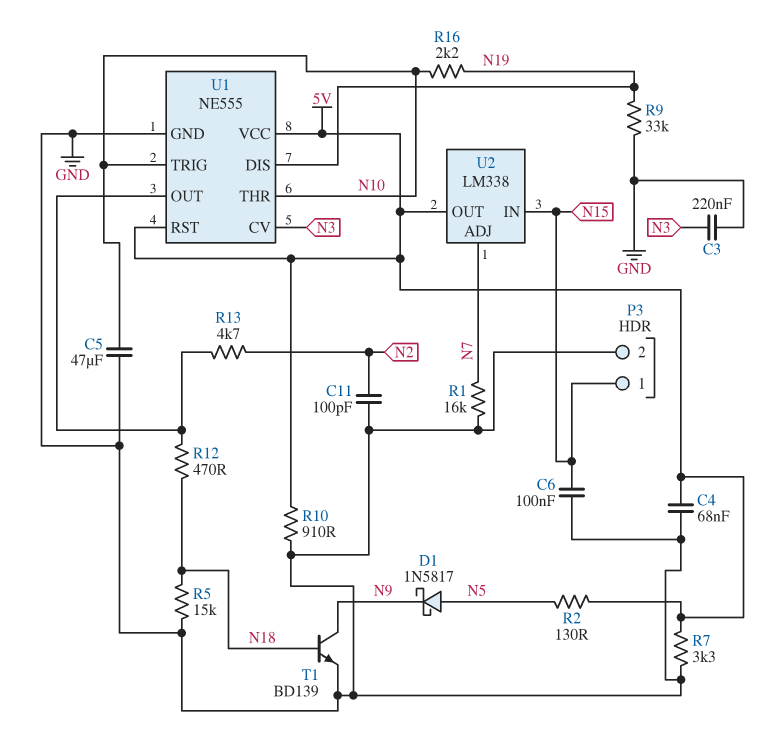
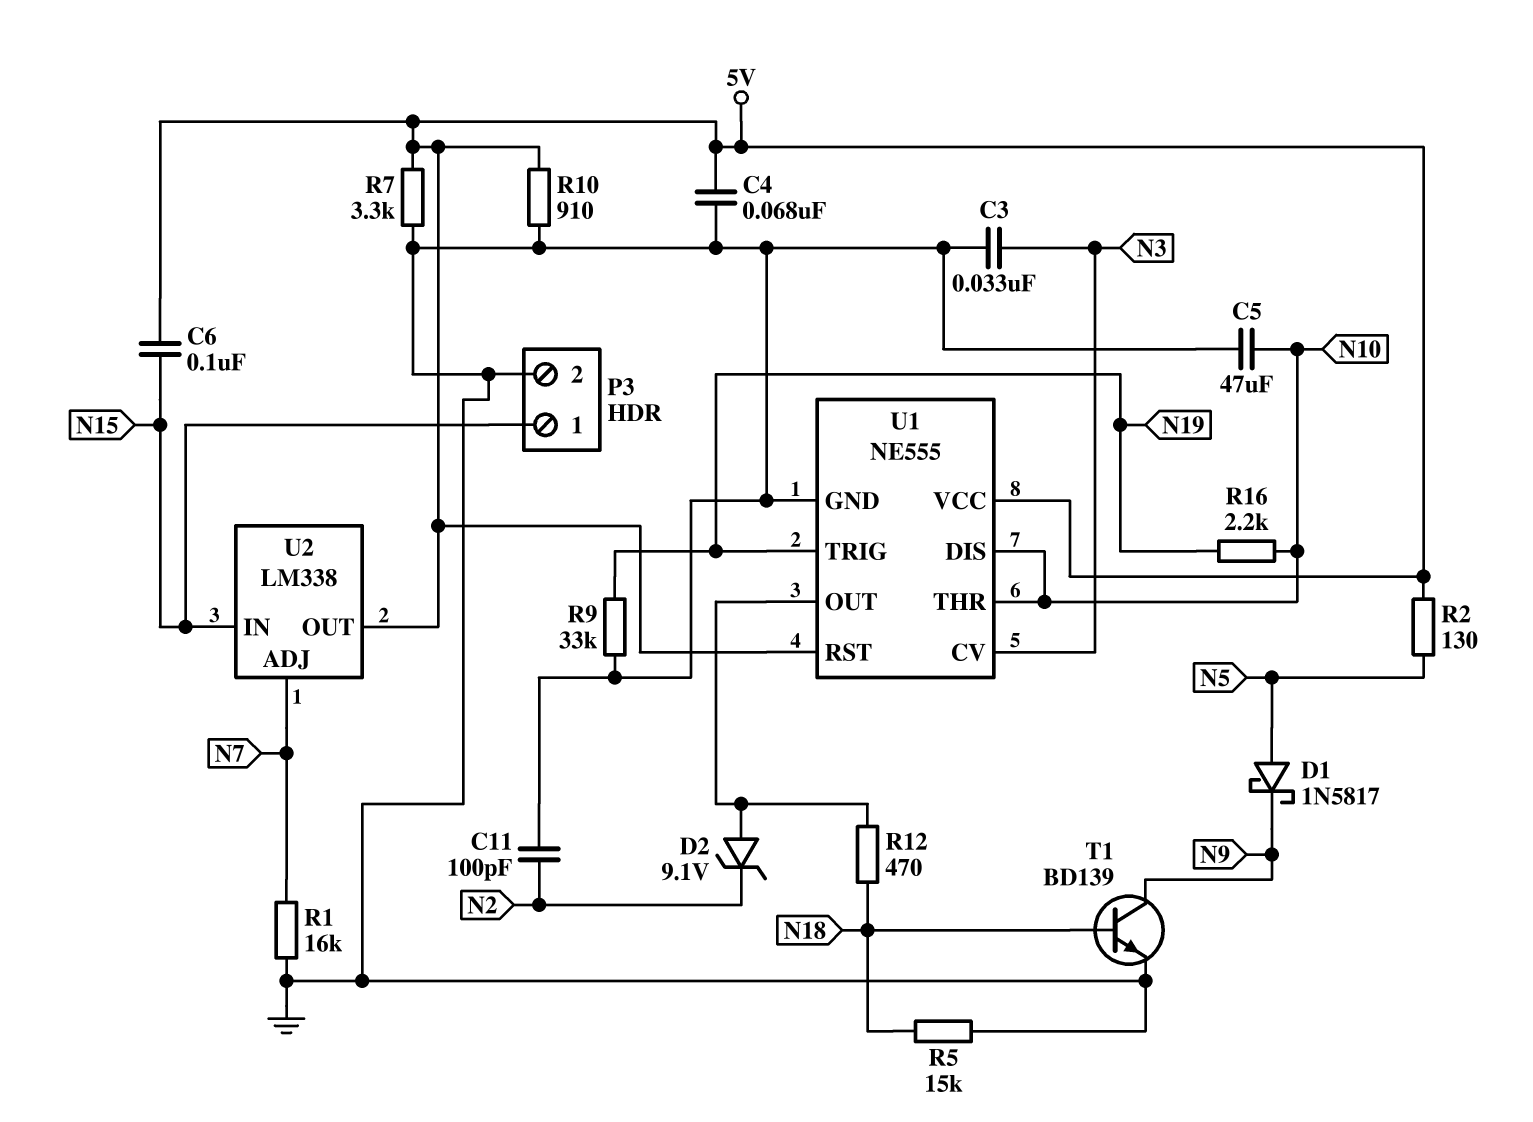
C3: 220nF (GND, N3) -> 33nF (GND, N3)
C6: 100nF (GND, N15) -> 100nF (5V, N15)
D2: none -> zener 9.1V (A U1/OUT, K N2)
R13: 4.7k (N2, U1/OUT) -> none
U1 pin DIS: N19 -> N10
U1 pin TRIG: N10 -> N19

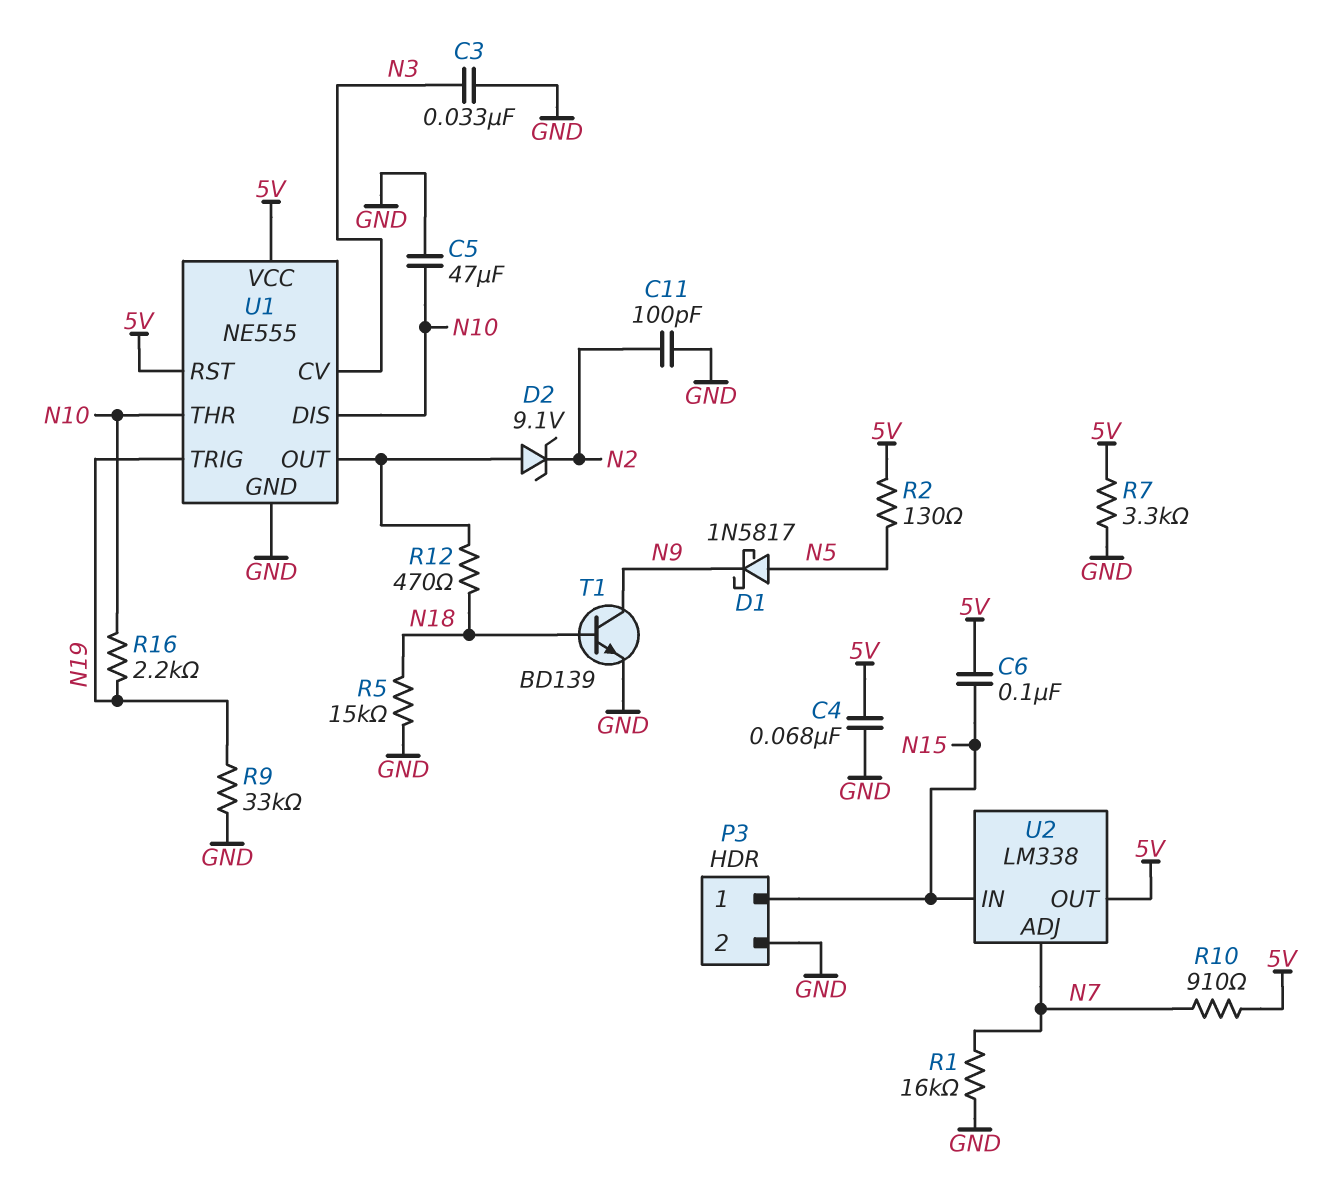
R10: 910 (5V, GND) -> 910 (5V, N7)

